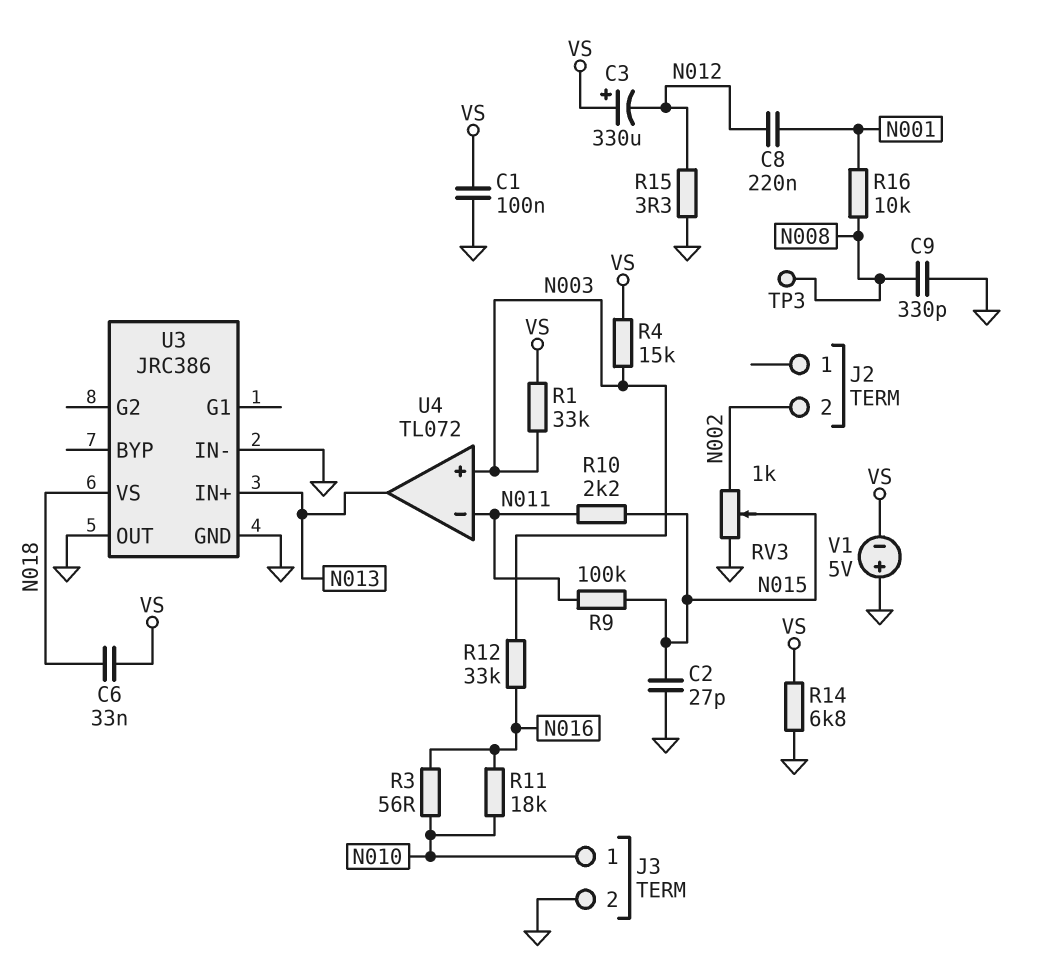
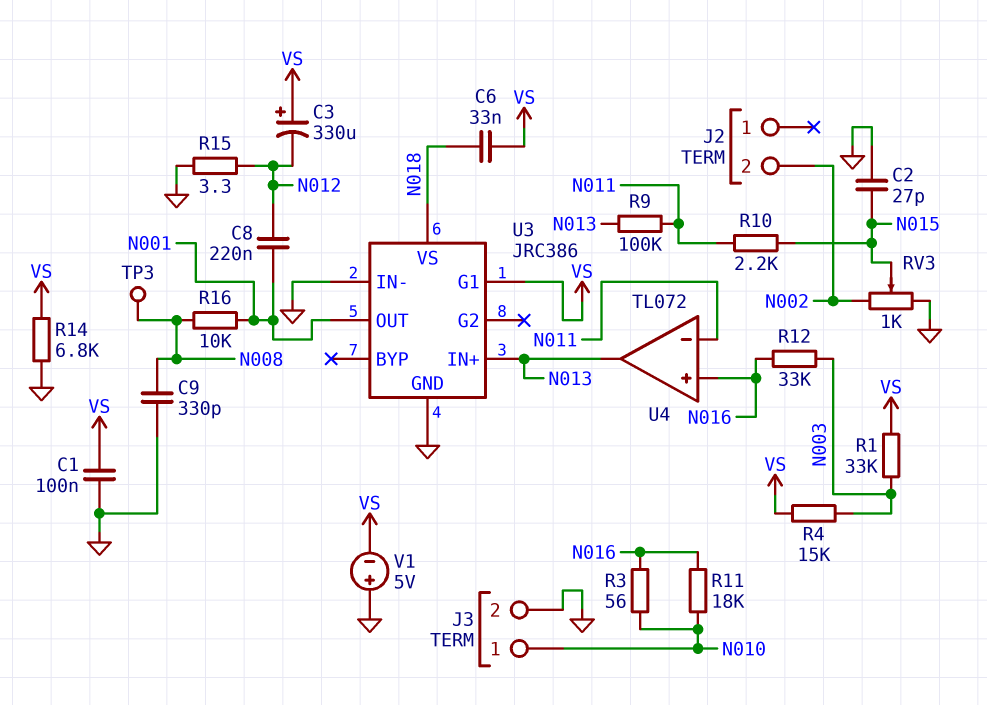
R9: 100k (N011, N015) -> 100k (N011, N013)
U3 pin G1: none -> VS
U3 pin OUT: GND -> N001
U4 pin in+: N003 -> N016

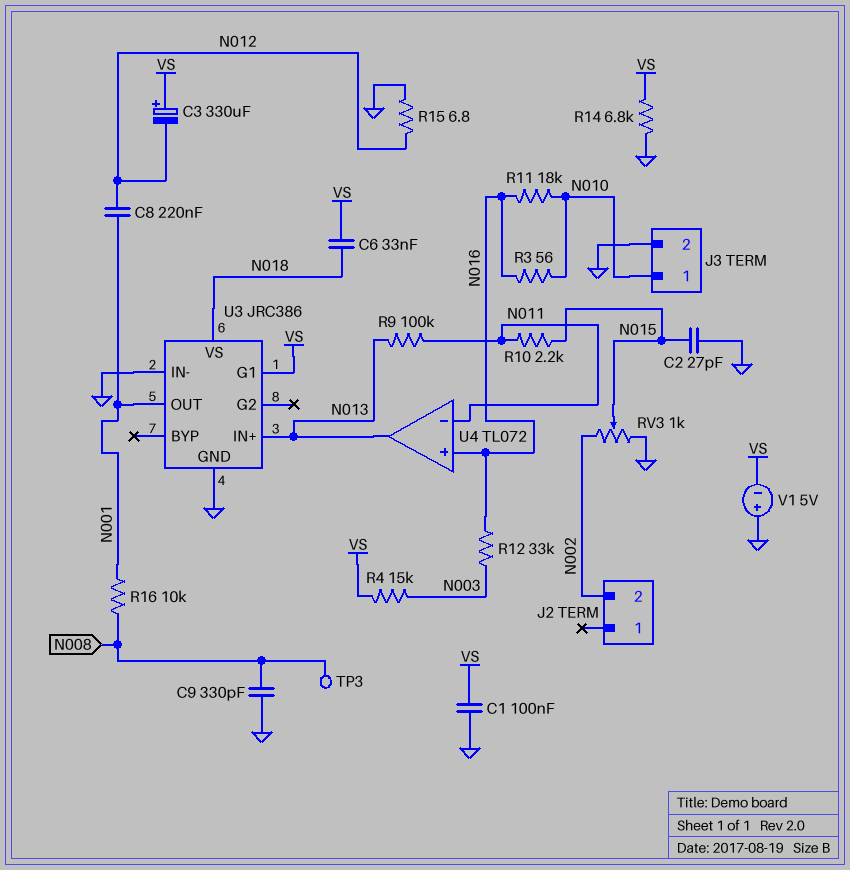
R1: 33k (N003, VS) -> none
R15: 3.3 (GND, N012) -> 6.8 (GND, N012)

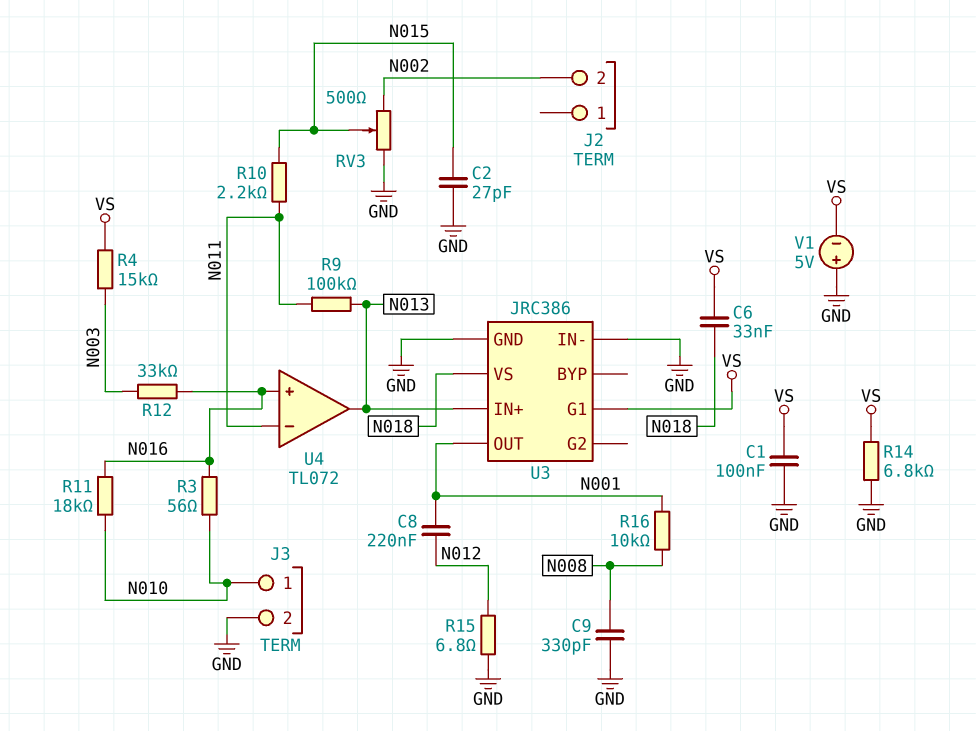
C3: 330uF (plus VS, minus N012) -> none
RV3: 1k (GND, N002, wiper N015) -> 500 (GND, N002, wiper N015)
TP3: test point (N008) -> none

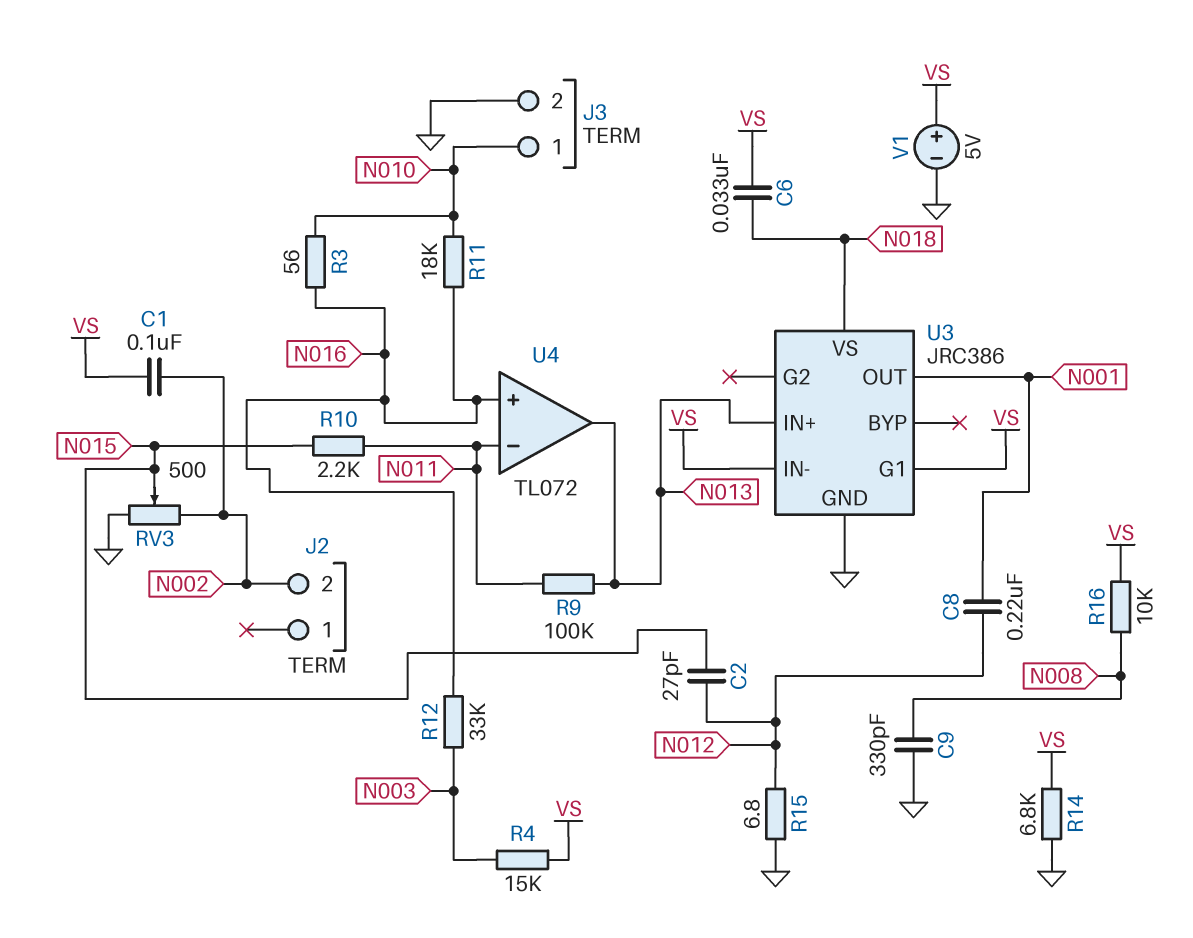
C1: 100nF (GND, VS) -> 100nF (N002, VS)
C2: 27pF (GND, N015) -> 27pF (N012, N015)
R16: 10k (N001, N008) -> 10k (N008, VS)
U3 pin IN-: GND -> VS
V1: 5V (plus GND, minus VS) -> 5V (plus VS, minus GND)

